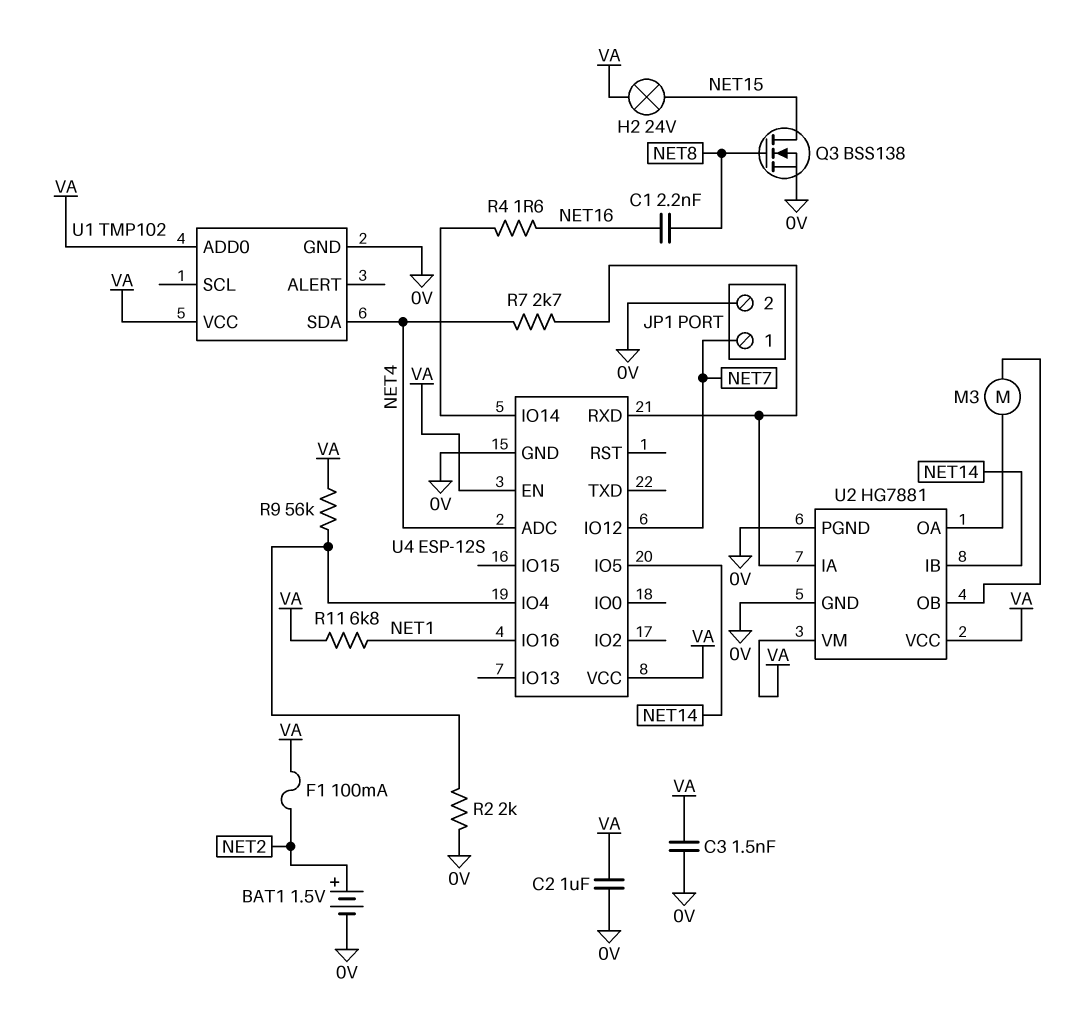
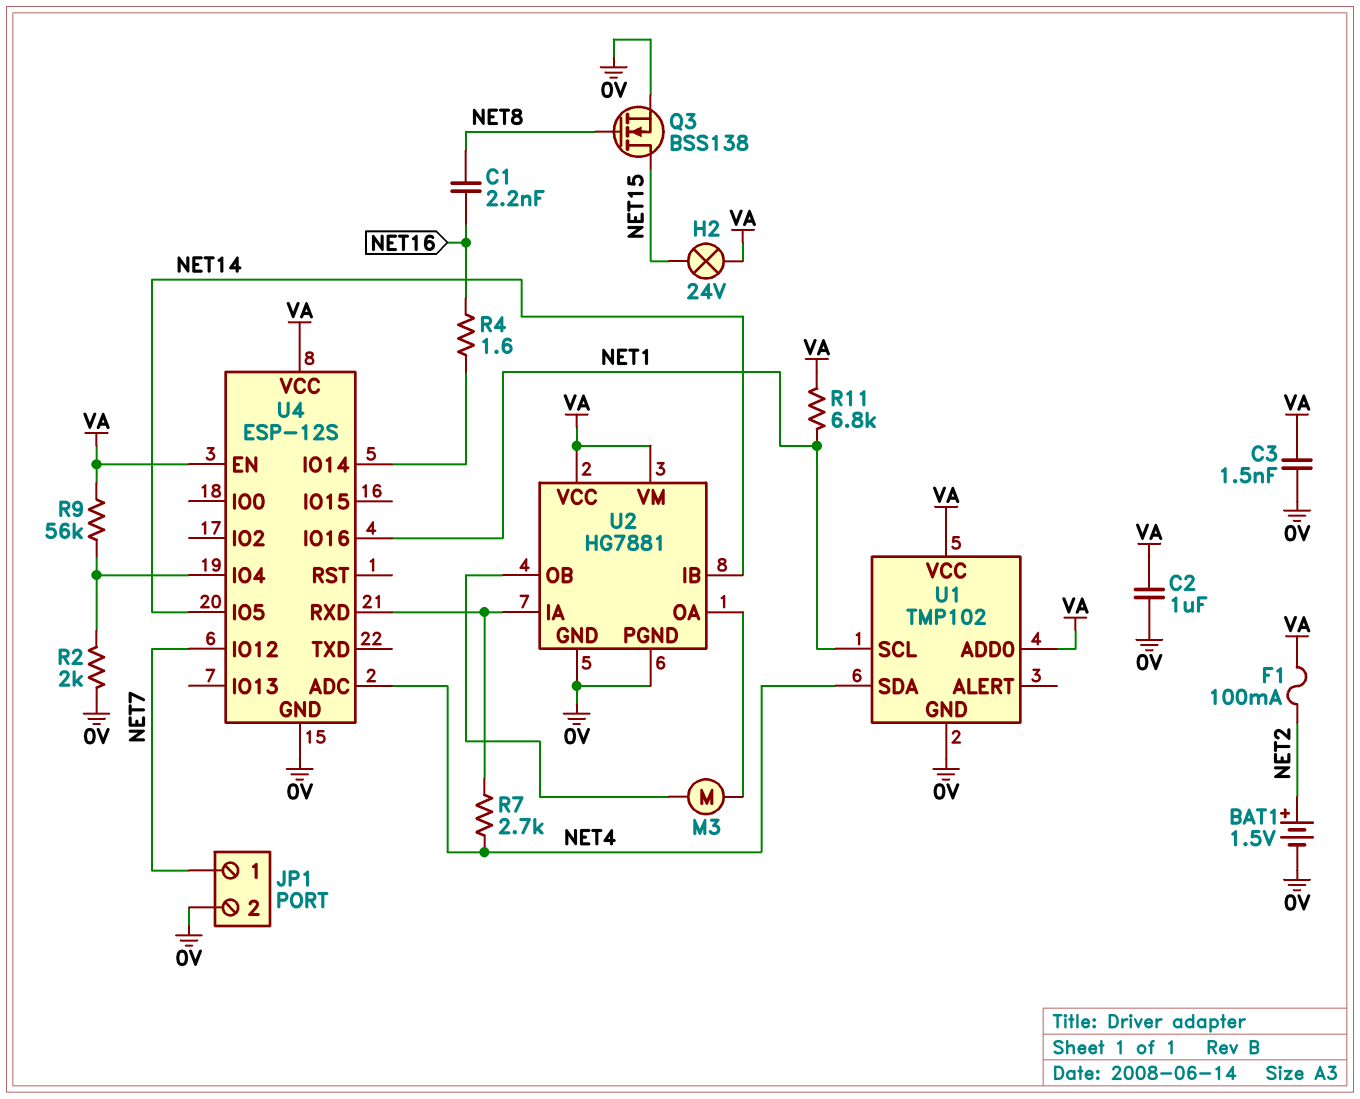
U1 pin SCL: none -> NET1

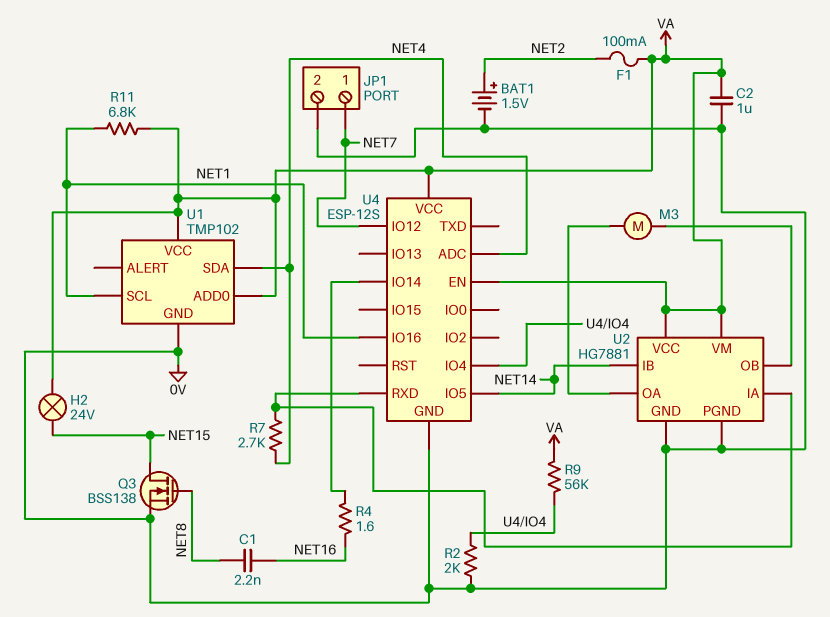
C3: 1.5nF (0V, VA) -> none

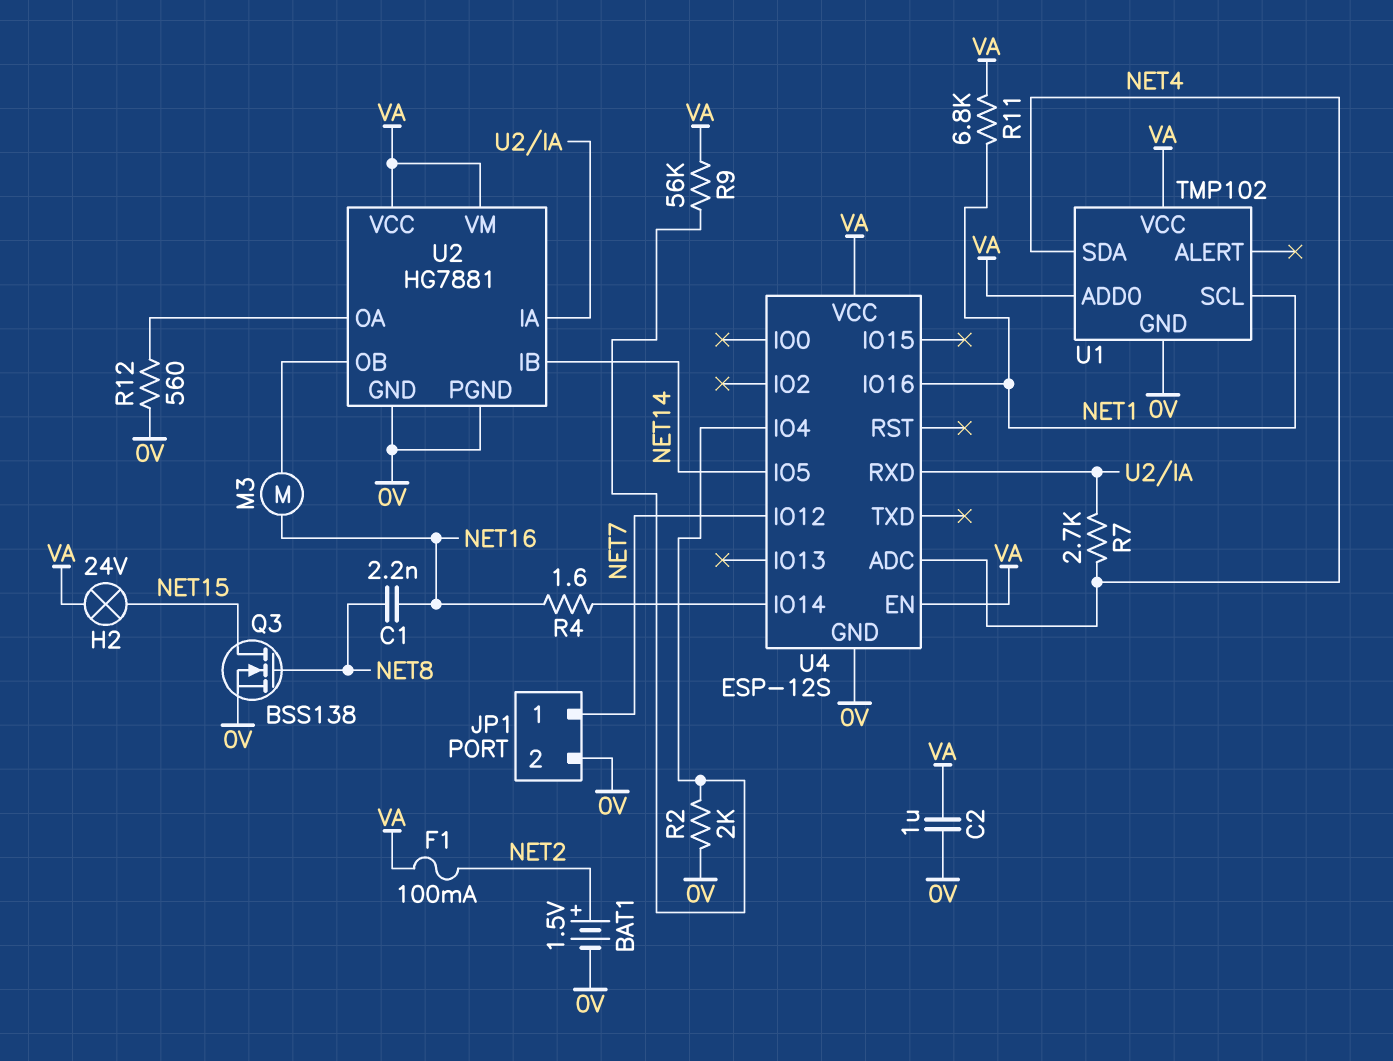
M3: motor (U2/OA, U2/OB) -> motor (NET16, U2/OB)
R12: none -> 560 (0V, U2/OA)

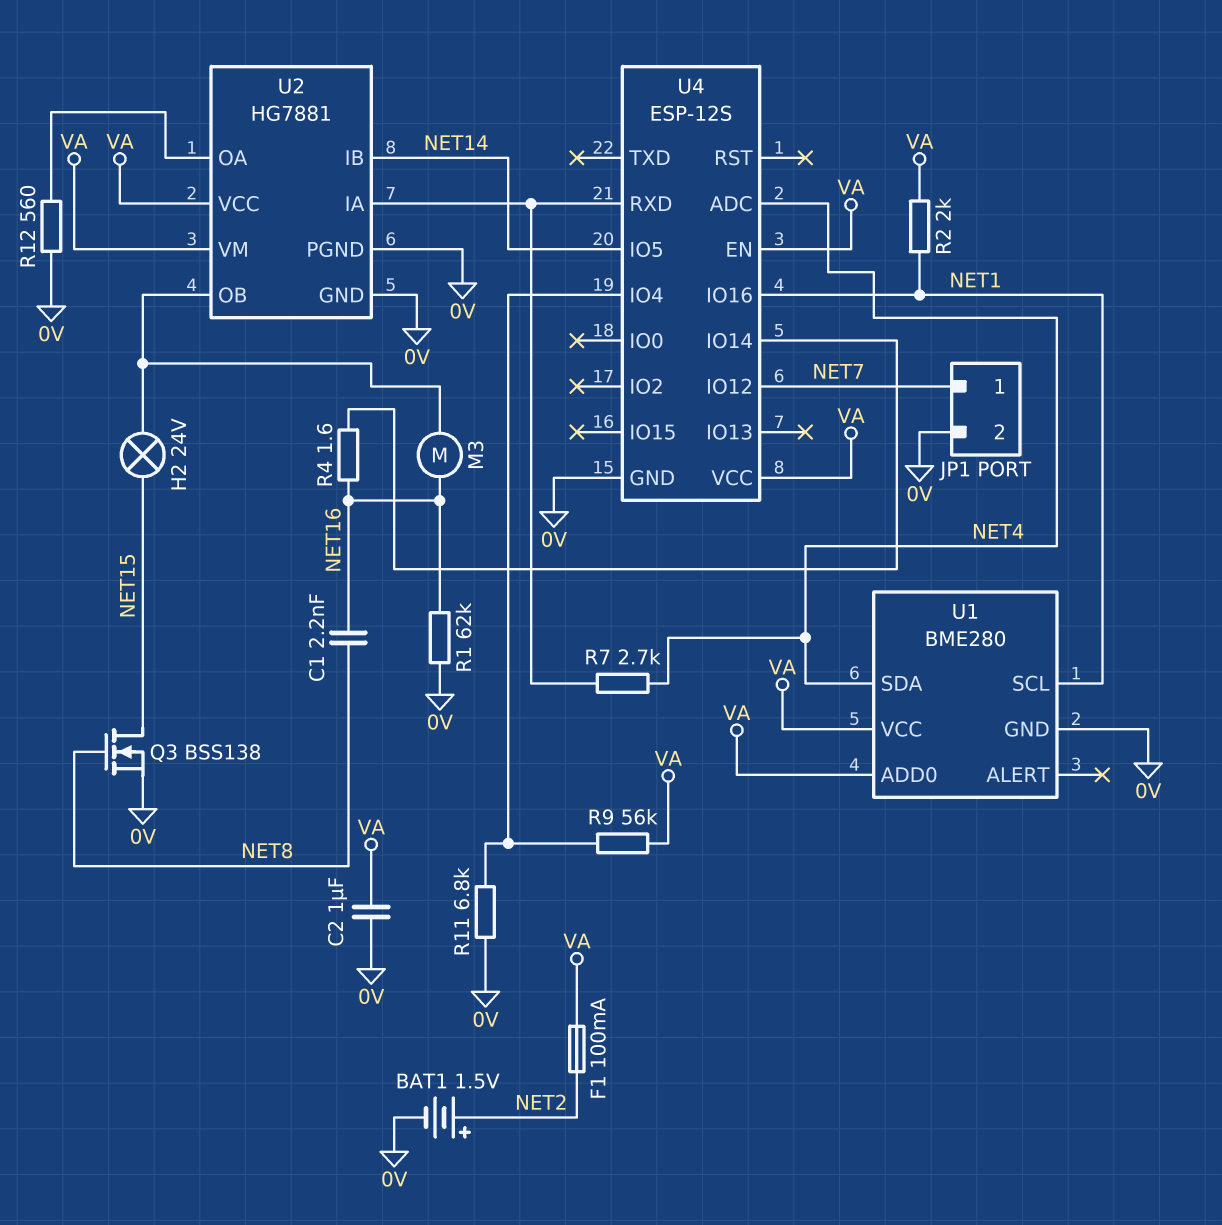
H2: lamp 24V (NET15, VA) -> lamp 24V (NET15, U2/OB)
R1: none -> 62k (0V, NET16)
R2: 2k (0V, U4/IO4) -> 2k (NET1, VA)
R11: 6.8k (NET1, VA) -> 6.8k (0V, U4/IO4)
U1: TMP102 -> BME280

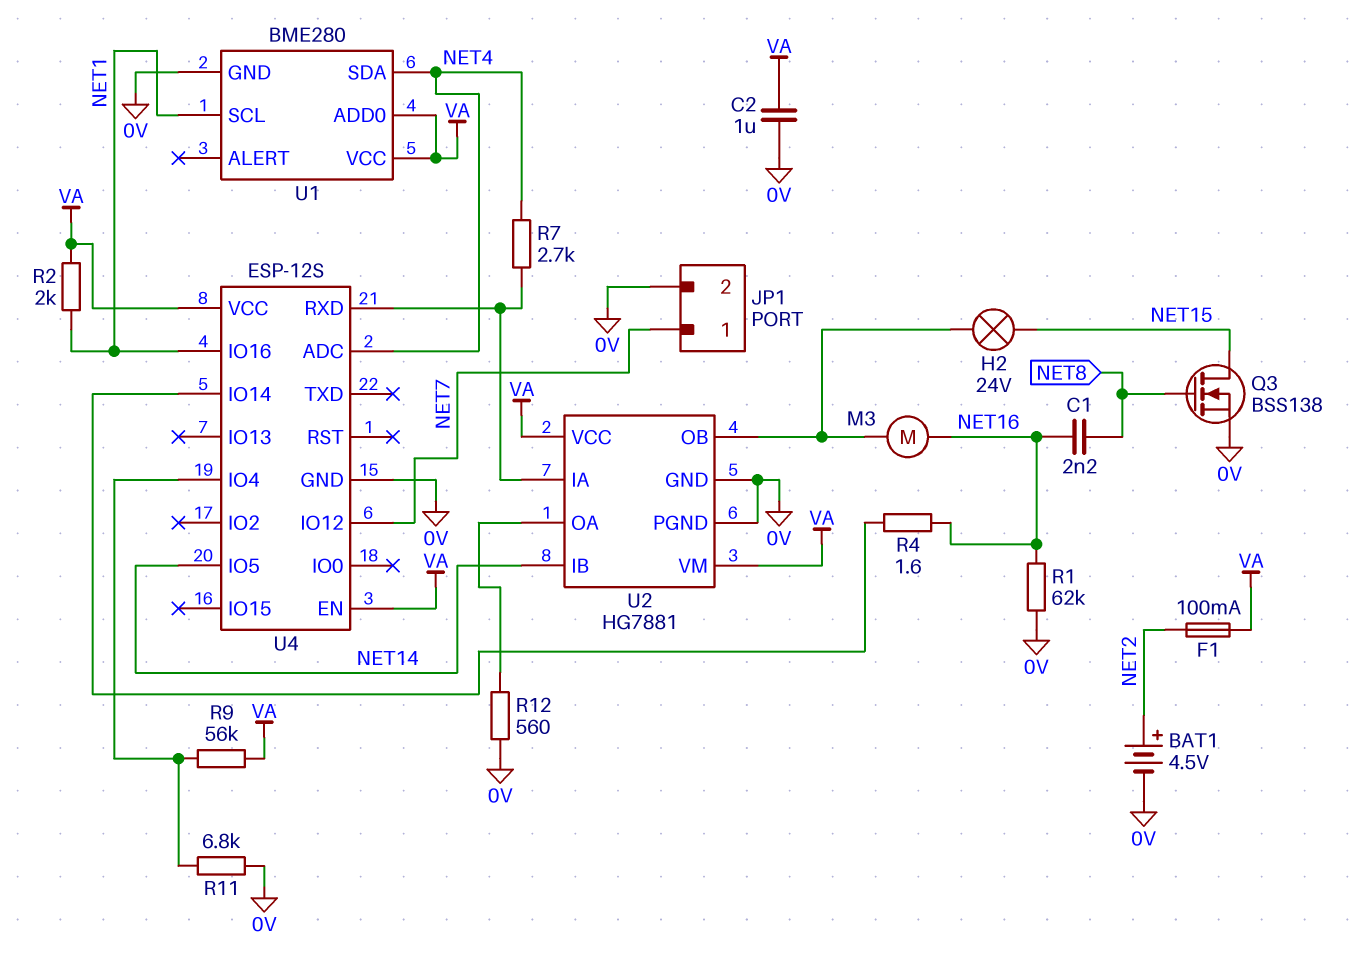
BAT1: 1.5V (plus NET2, minus 0V) -> 4.5V (plus NET2, minus 0V)

